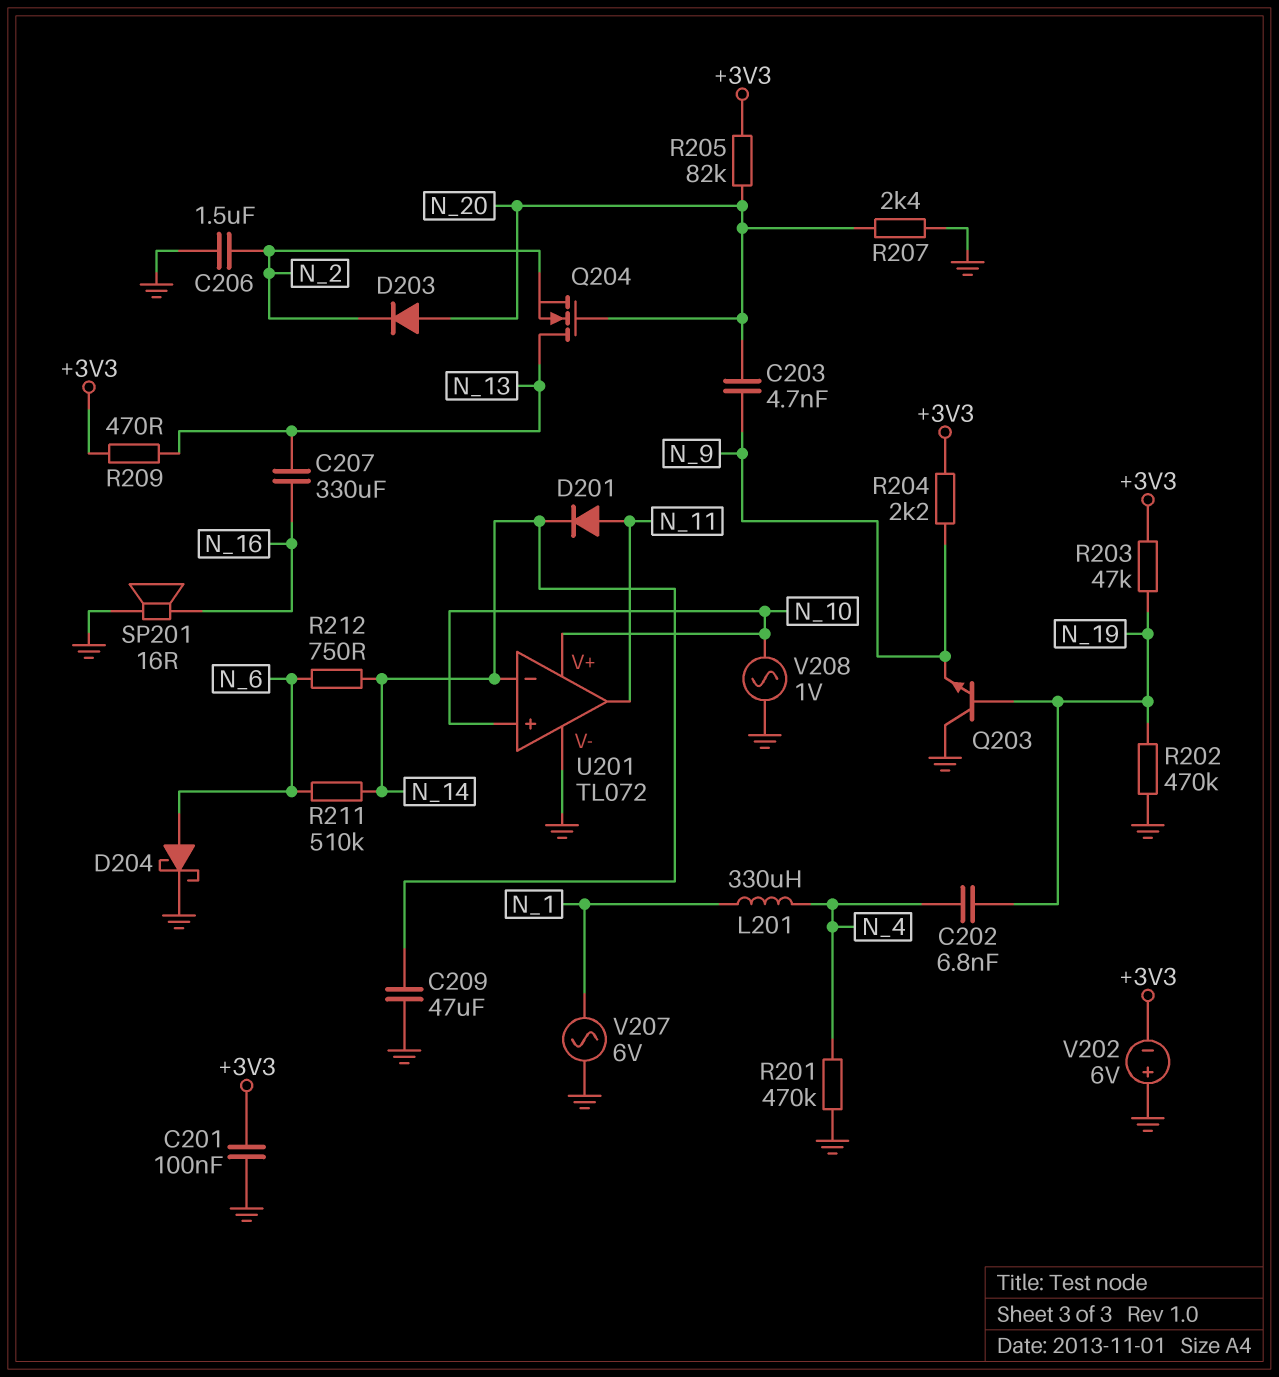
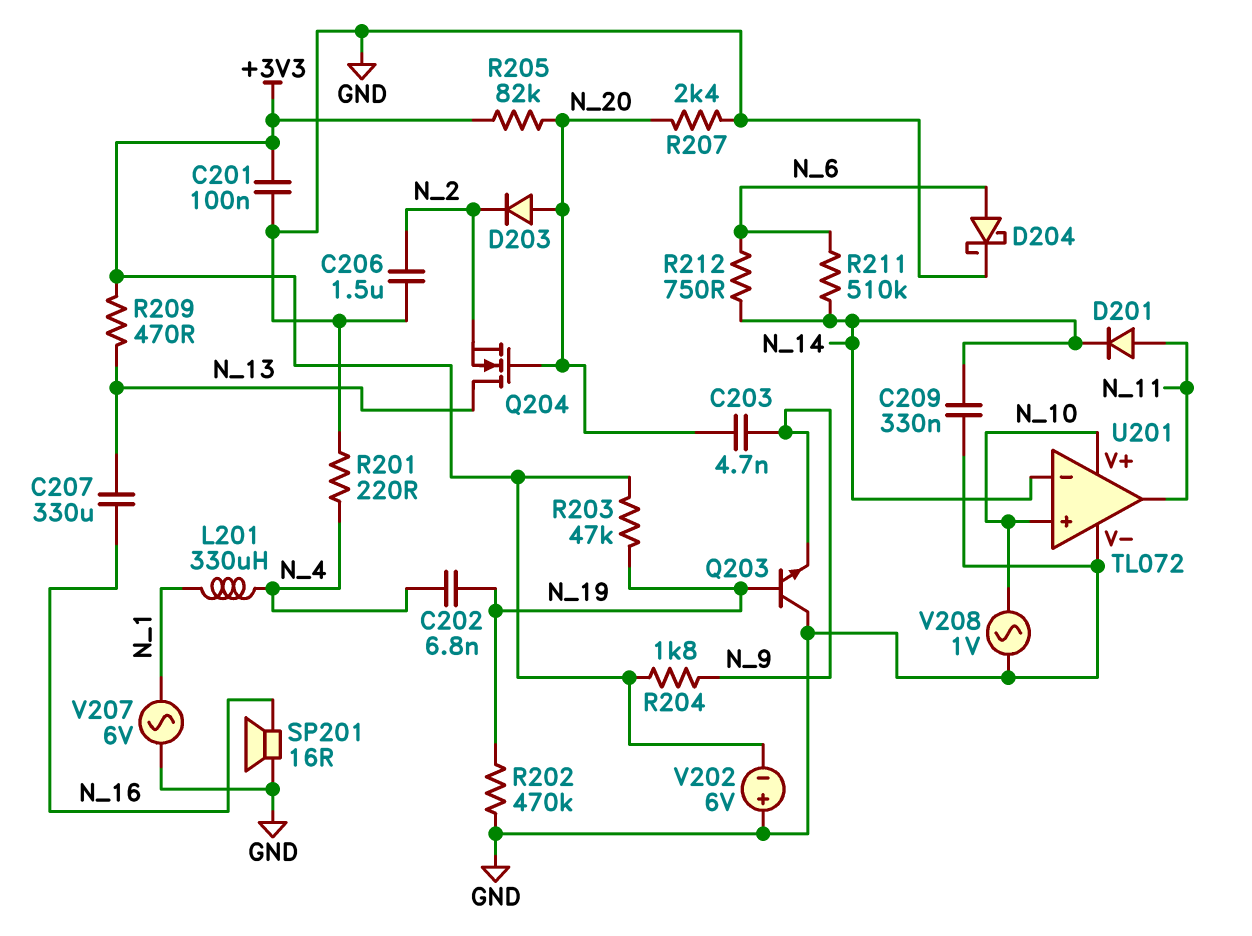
C209: 47uF (GND, N_14) -> 330nF (GND, N_14)
R201: 470k (GND, N_4) -> 220 (GND, N_4)
R204: 2.2k (+3V3, N_9) -> 1.8k (+3V3, N_9)

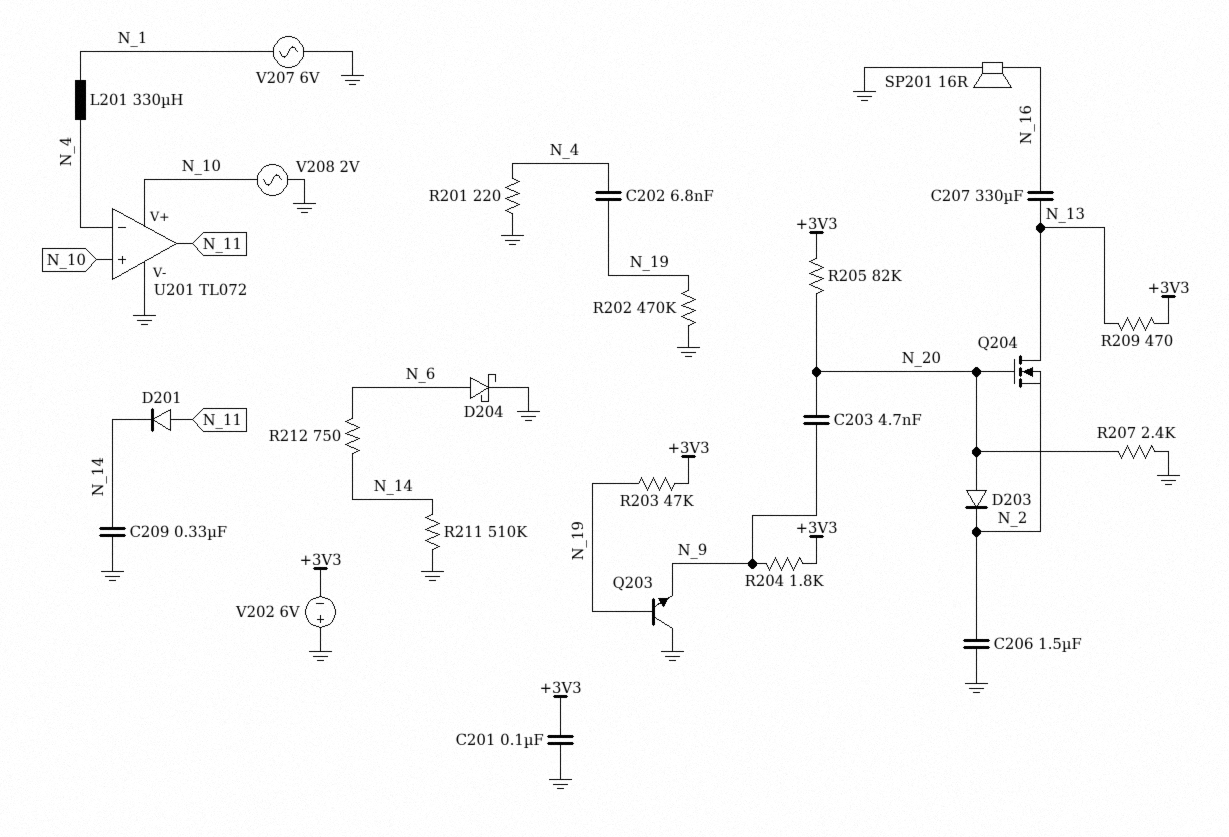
R211: 510k (N_6, N_14) -> 510k (GND, N_14)
U201 pin in-: N_14 -> N_4
V208: AC 1V (GND, N_10) -> AC 2V (GND, N_10)

